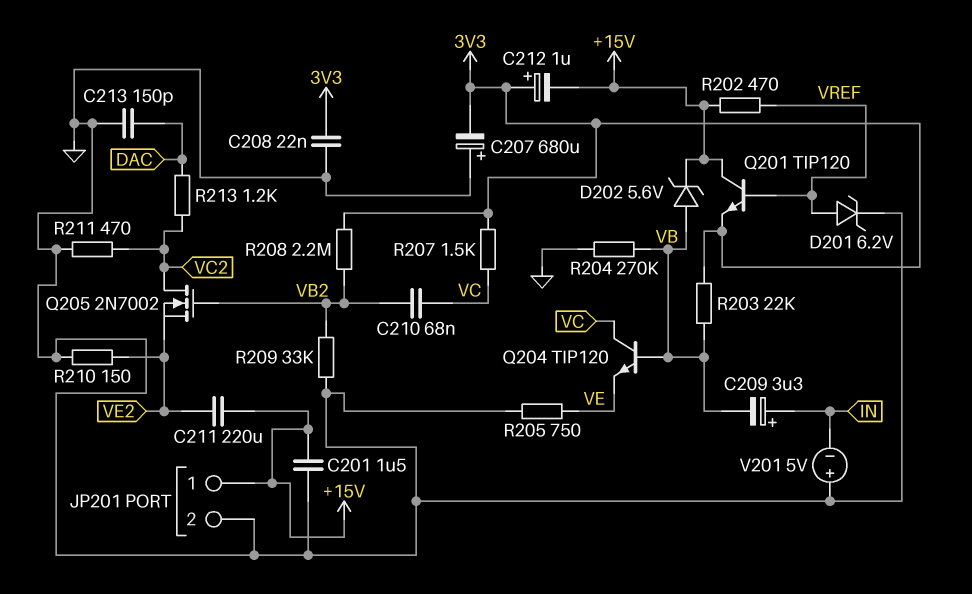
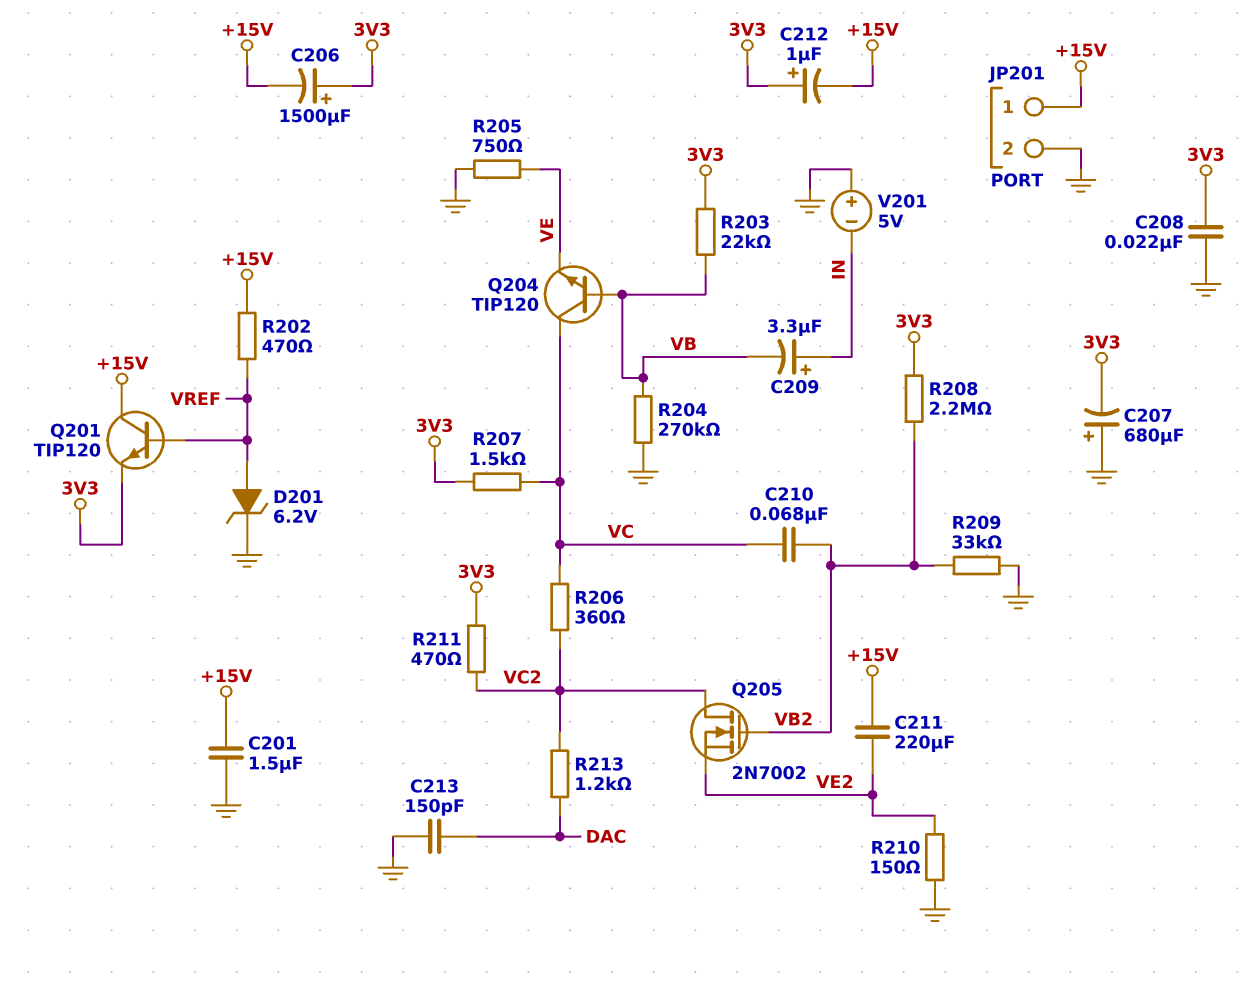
C206: none -> 1500uF (plus 3V3, minus +15V)
D202: zener 5.6V (A VB, K +15V) -> none
R206: none -> 360 (VC, VC2)
R211: 470 (GND, VC2) -> 470 (3V3, VC2)

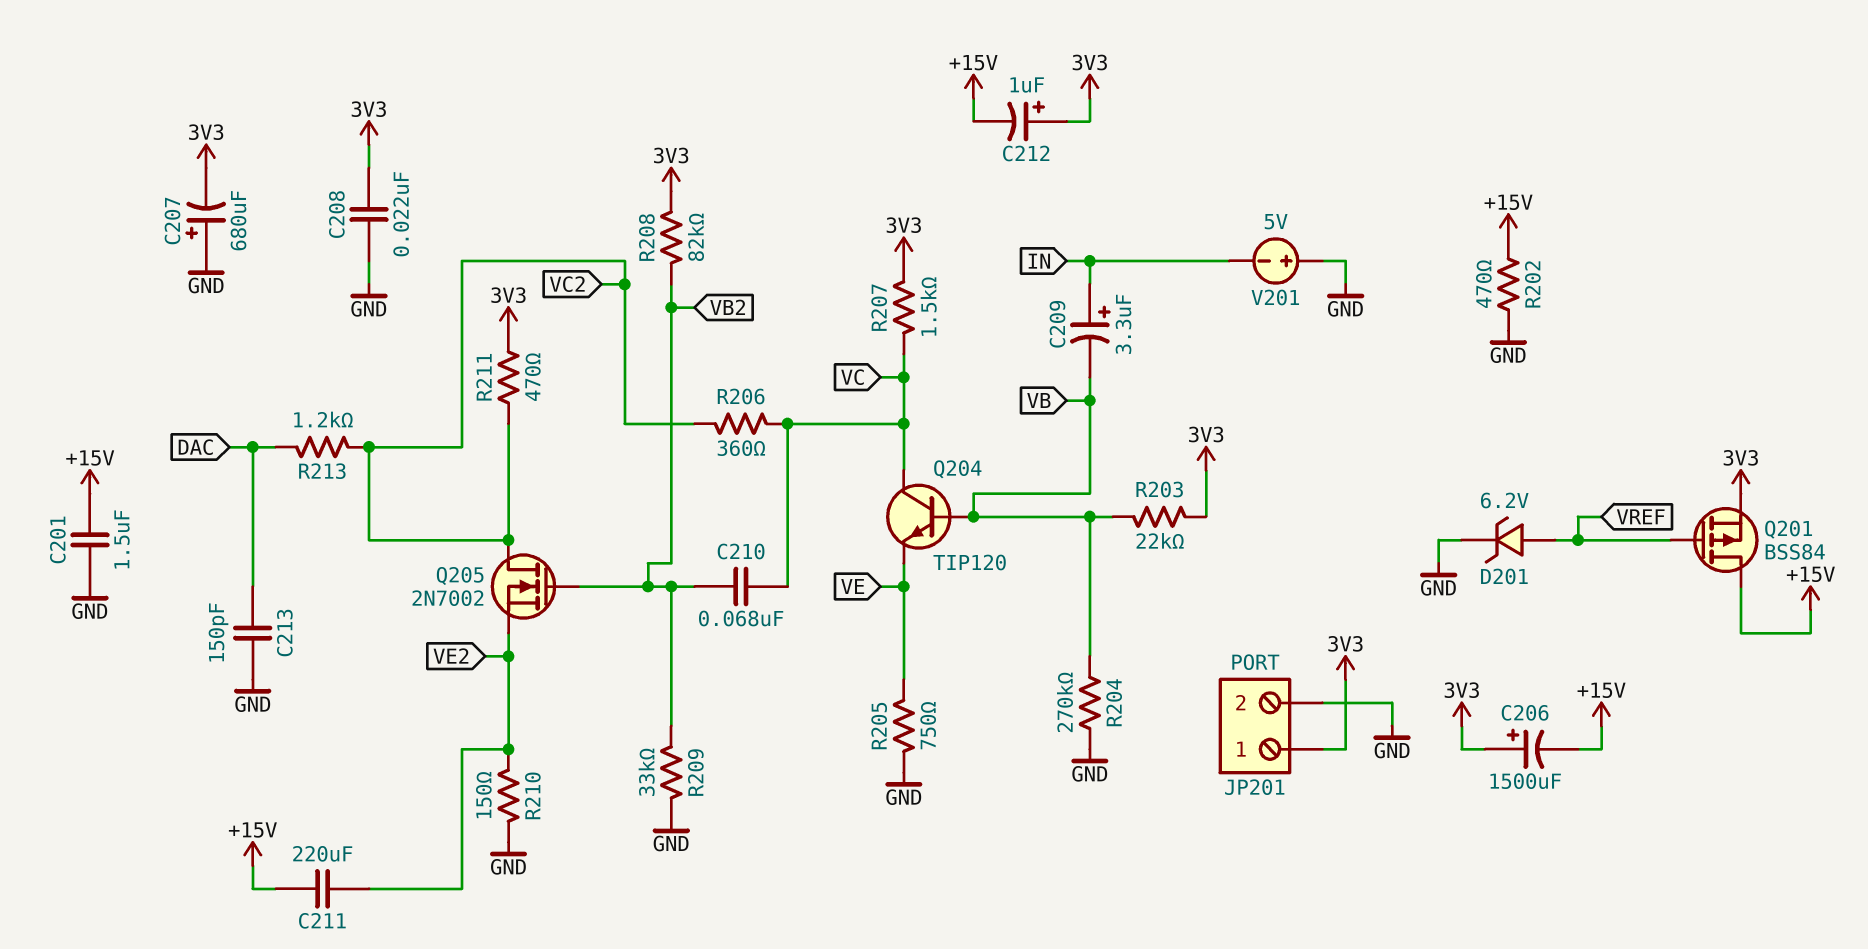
JP201 pin 1: +15V -> 3V3
Q201: NPN TIP120 (B VREF, C +15V, E 3V3) -> PMOS BSS84 (G VREF, D +15V, S 3V3)
R202: 470 (+15V, VREF) -> 470 (+15V, GND)
R208: 2.2M (3V3, VB2) -> 82k (3V3, VB2)

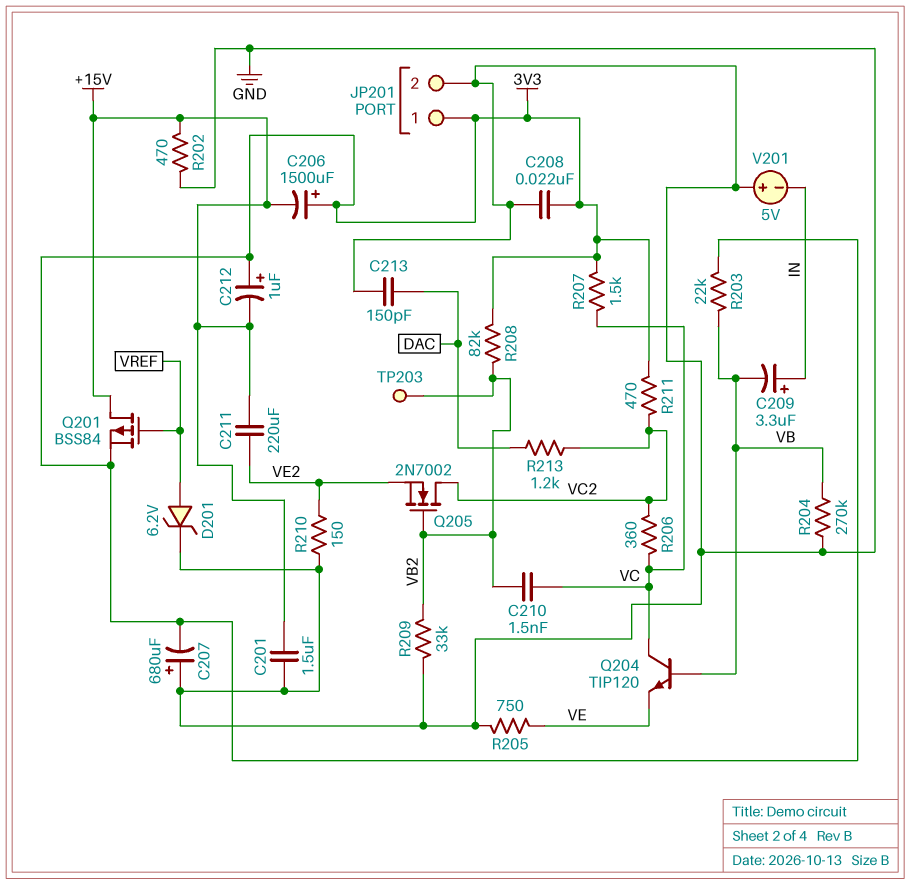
C210: 68nF (VB2, VC) -> 1.5nF (VB2, VC)
TP203: none -> test point (VB2)

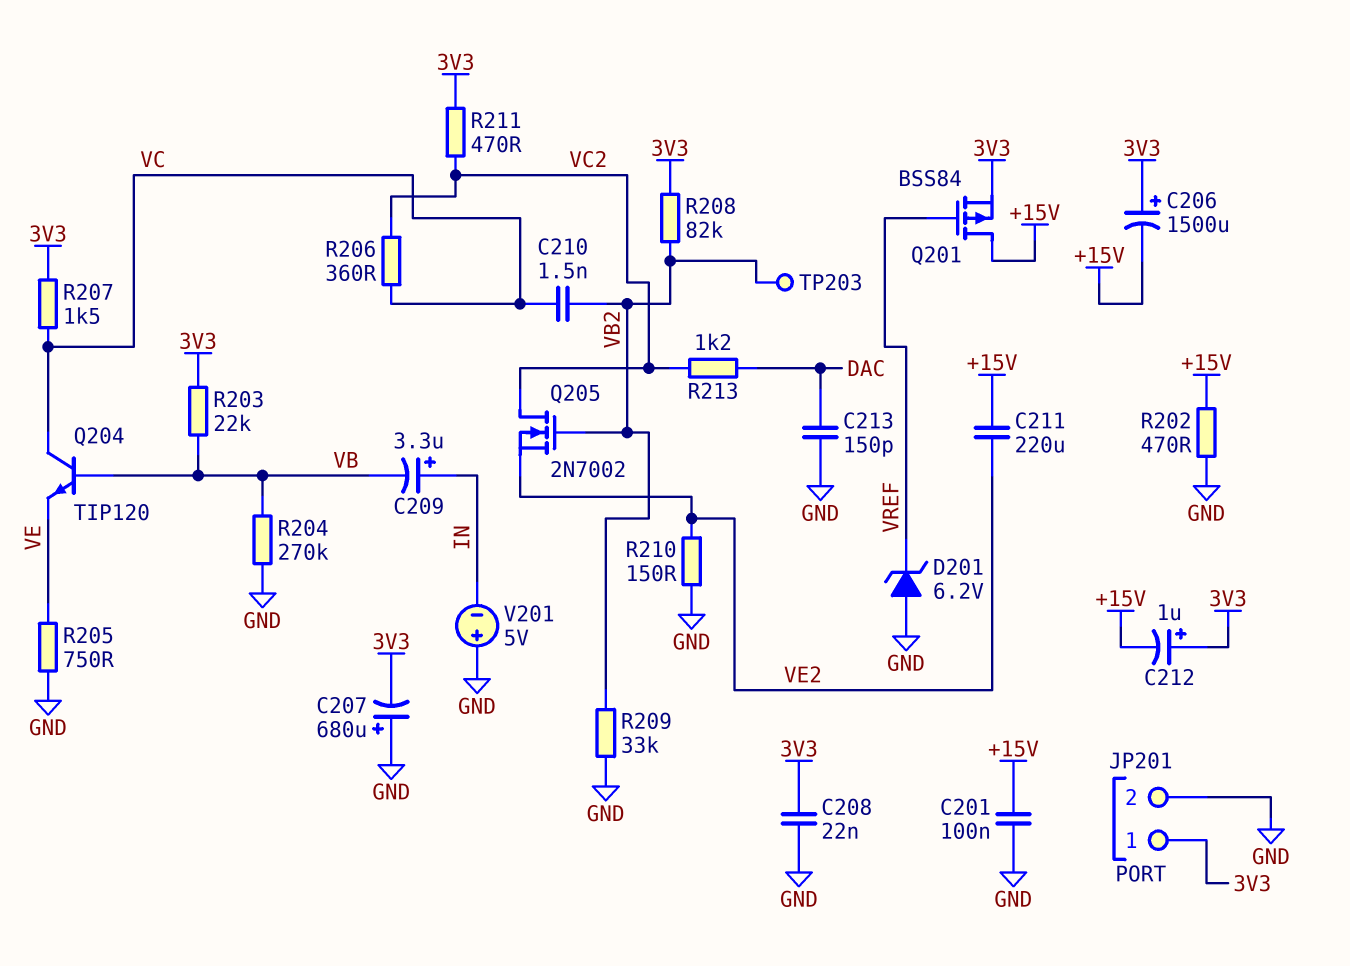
C201: 1.5uF (+15V, GND) -> 100nF (+15V, GND)
D201: zener 6.2V (A VREF, K GND) -> zener 6.2V (A GND, K VREF)

